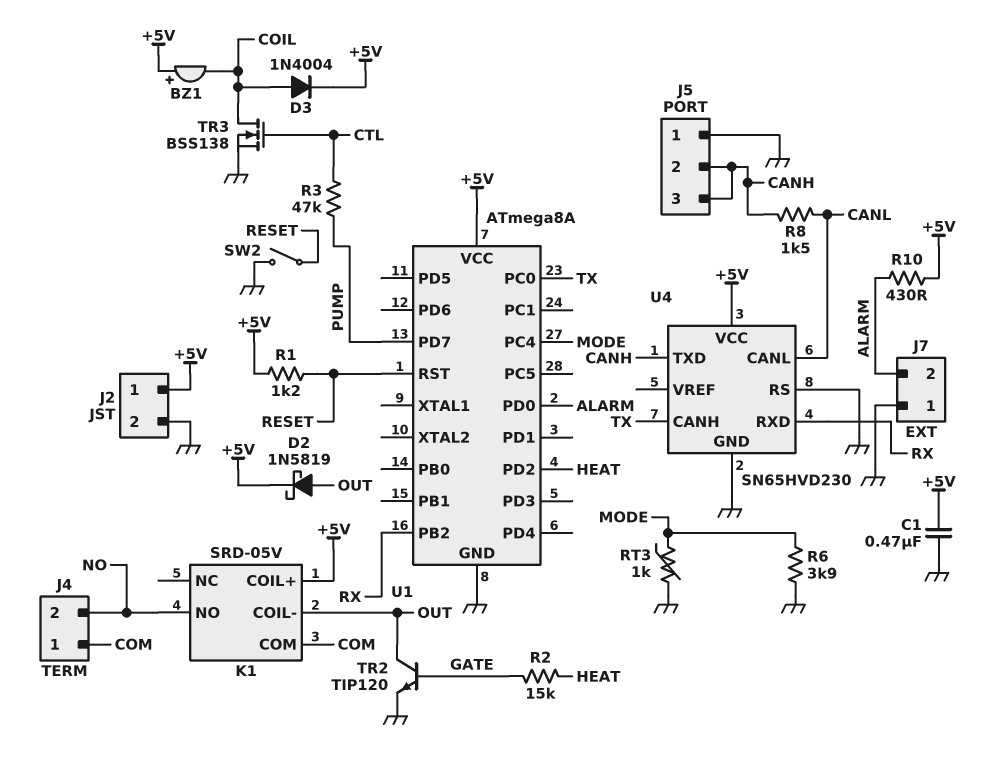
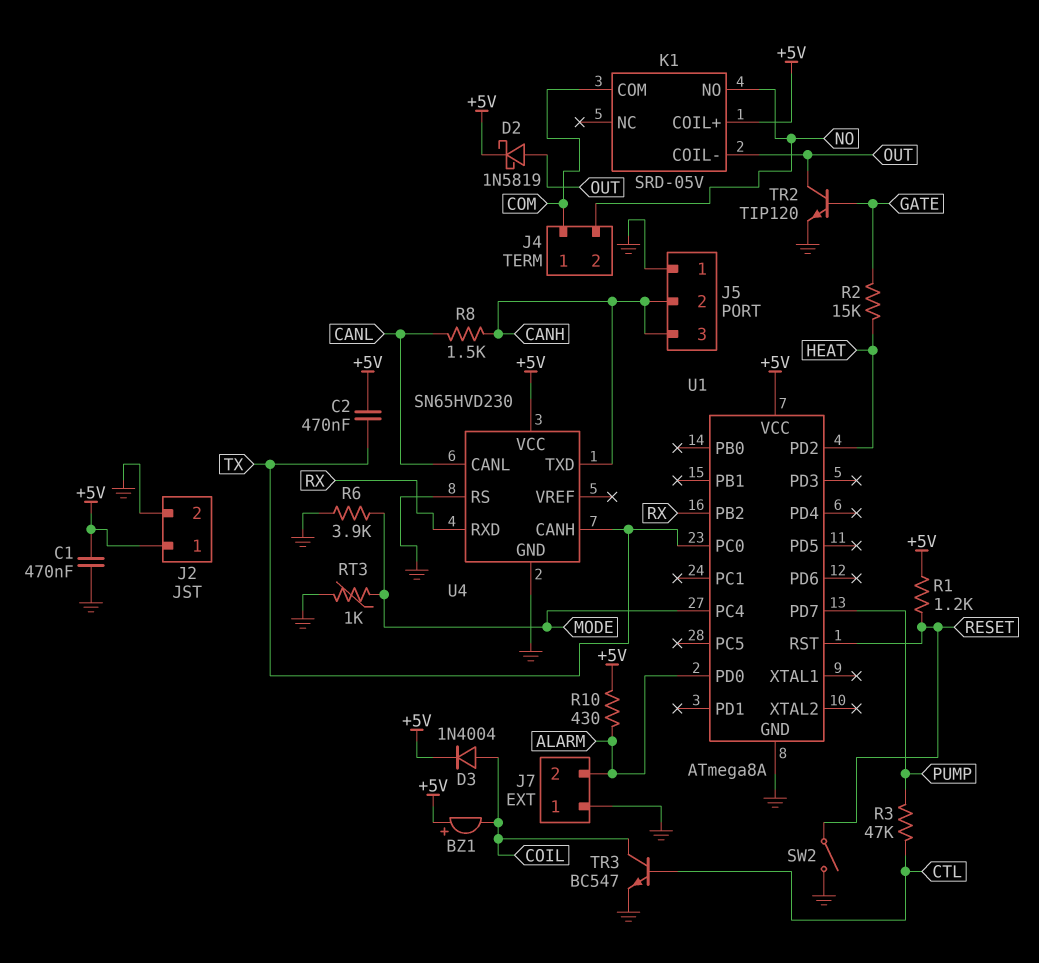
C2: none -> 470nF (+5V, TX)
TR3: NMOS BSS138 (G CTL, D COIL, S GND) -> NPN BC547 (B CTL, C COIL, E GND)

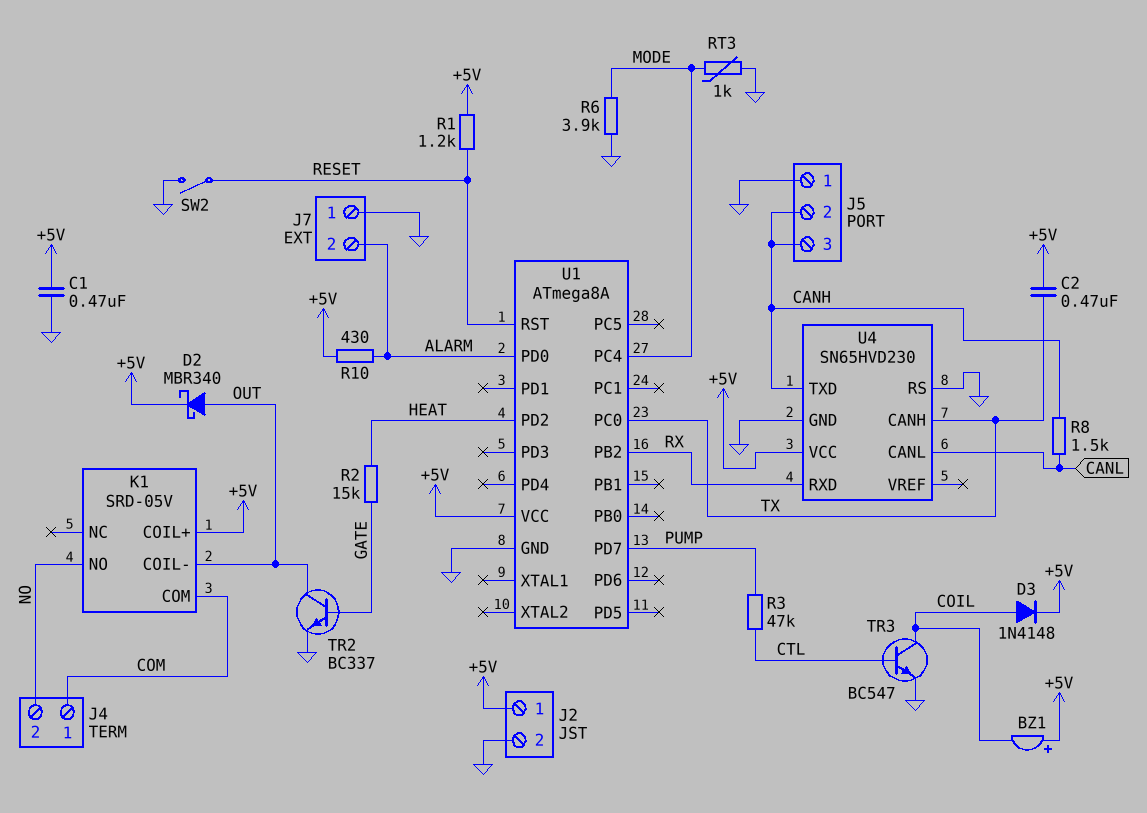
D2: schottky 1N5819 (A OUT, K +5V) -> schottky MBR340 (A OUT, K +5V)
D3: diode 1N4004 (A COIL, K +5V) -> diode 1N4148 (A COIL, K +5V)
TR2: NPN TIP120 (B GATE, C OUT, E GND) -> NPN BC337 (B GATE, C OUT, E GND)

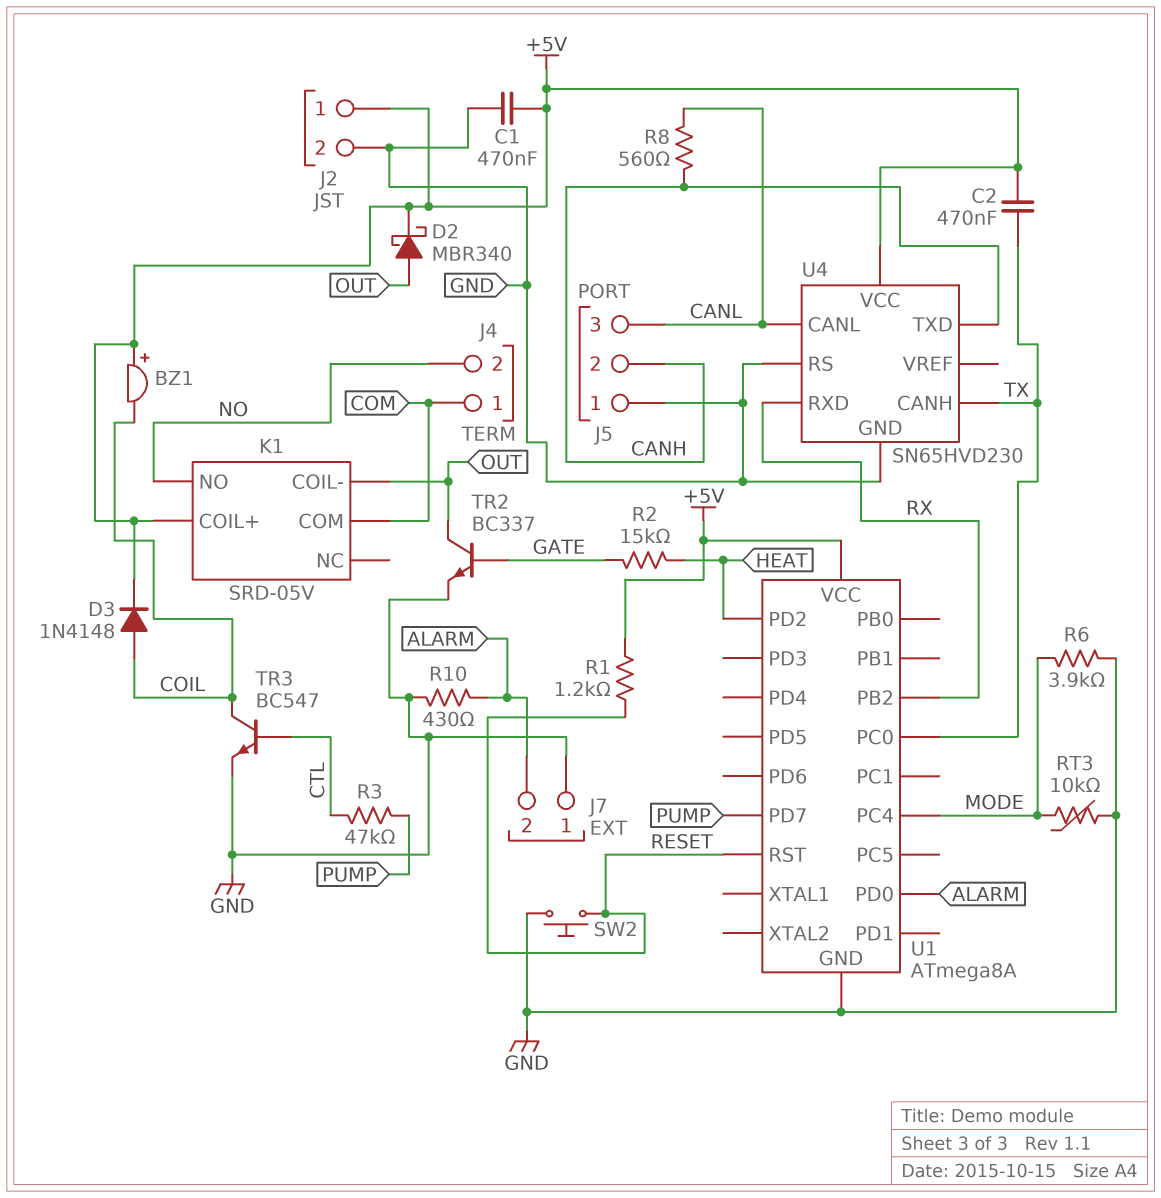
J5 pin 3: CANH -> CANL
R8: 1.5k (CANH, CANL) -> 560 (CANH, CANL)
R10: 430 (+5V, ALARM) -> 430 (ALARM, GND)
RT3: 1k (GND, MODE) -> 10k (GND, MODE)
SW2: switch (GND, RESET) -> button (GND, RESET)

